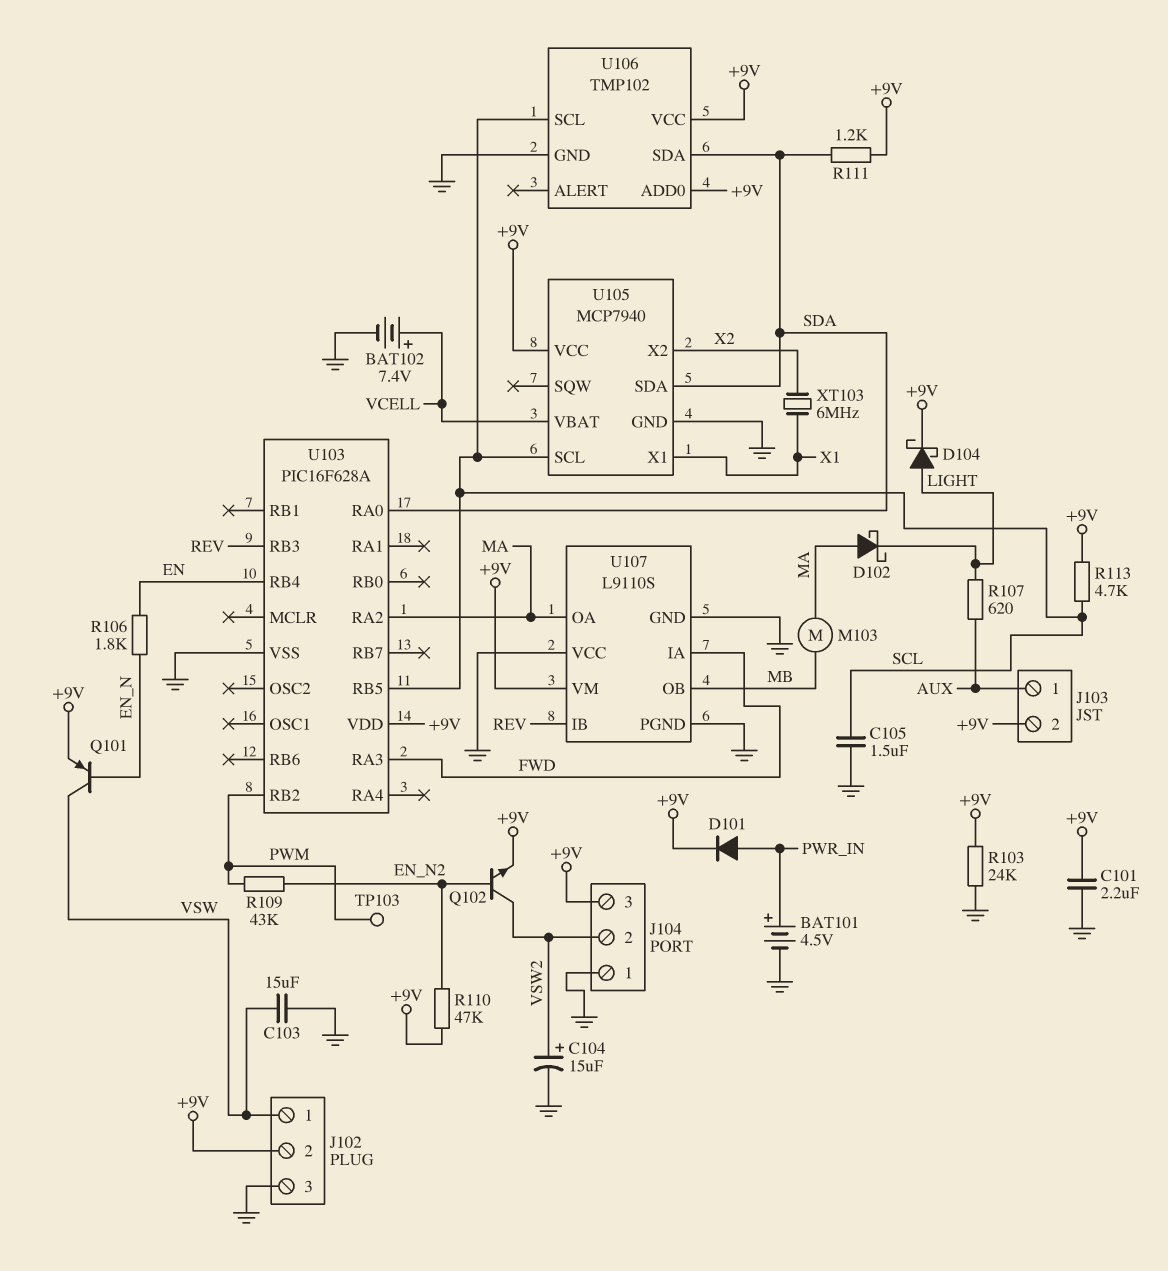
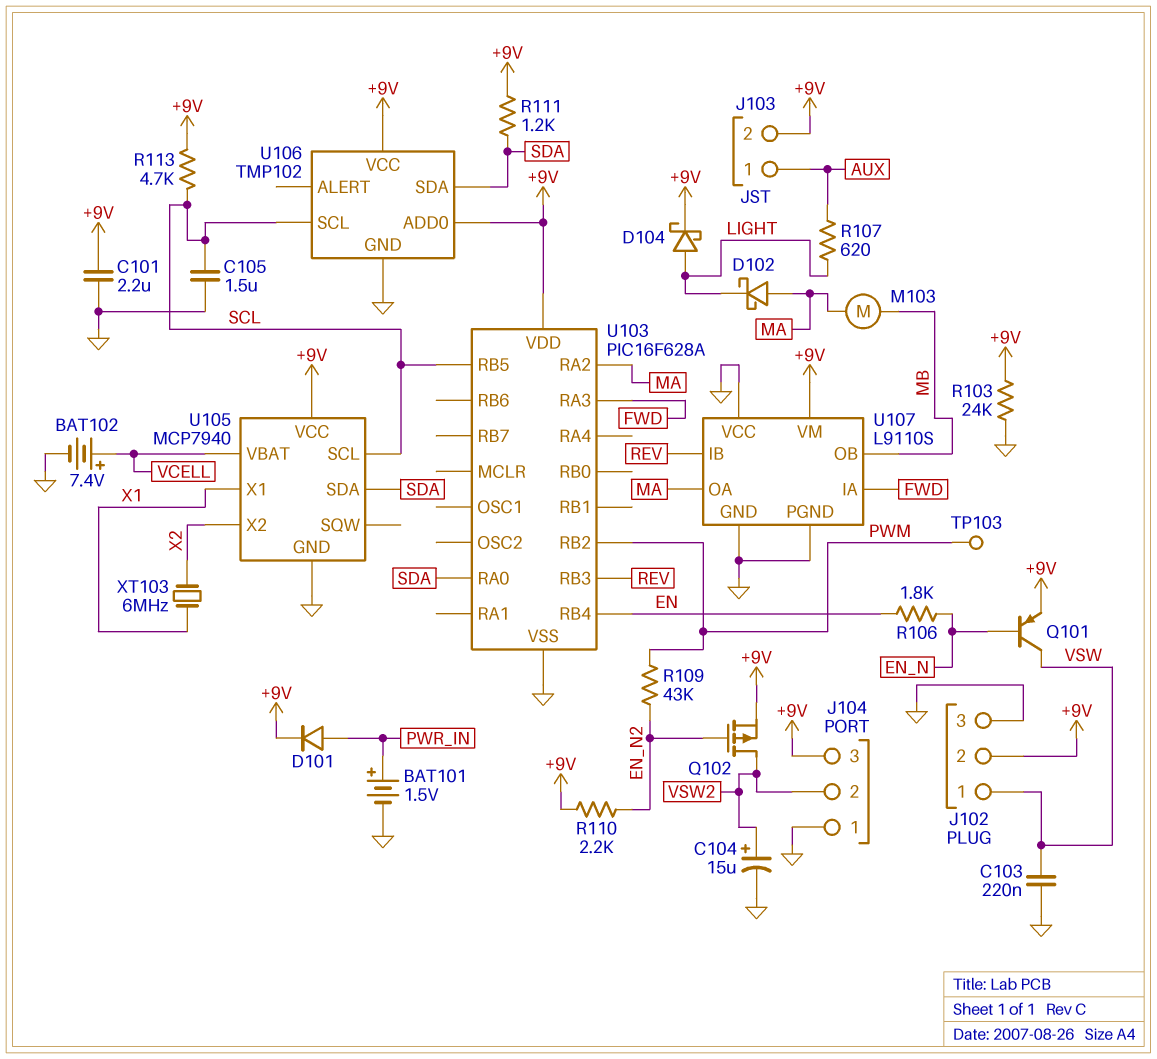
BAT101: 4.5V (plus PWR_IN, minus GND) -> 1.5V (plus PWR_IN, minus GND)
C103: 15uF (GND, VSW) -> 220nF (GND, VSW)
Q102: NPN (B EN_N2, C VSW2, E +9V) -> PMOS (G EN_N2, D VSW2, S +9V)
R110: 47k (+9V, EN_N2) -> 2.2k (+9V, EN_N2)

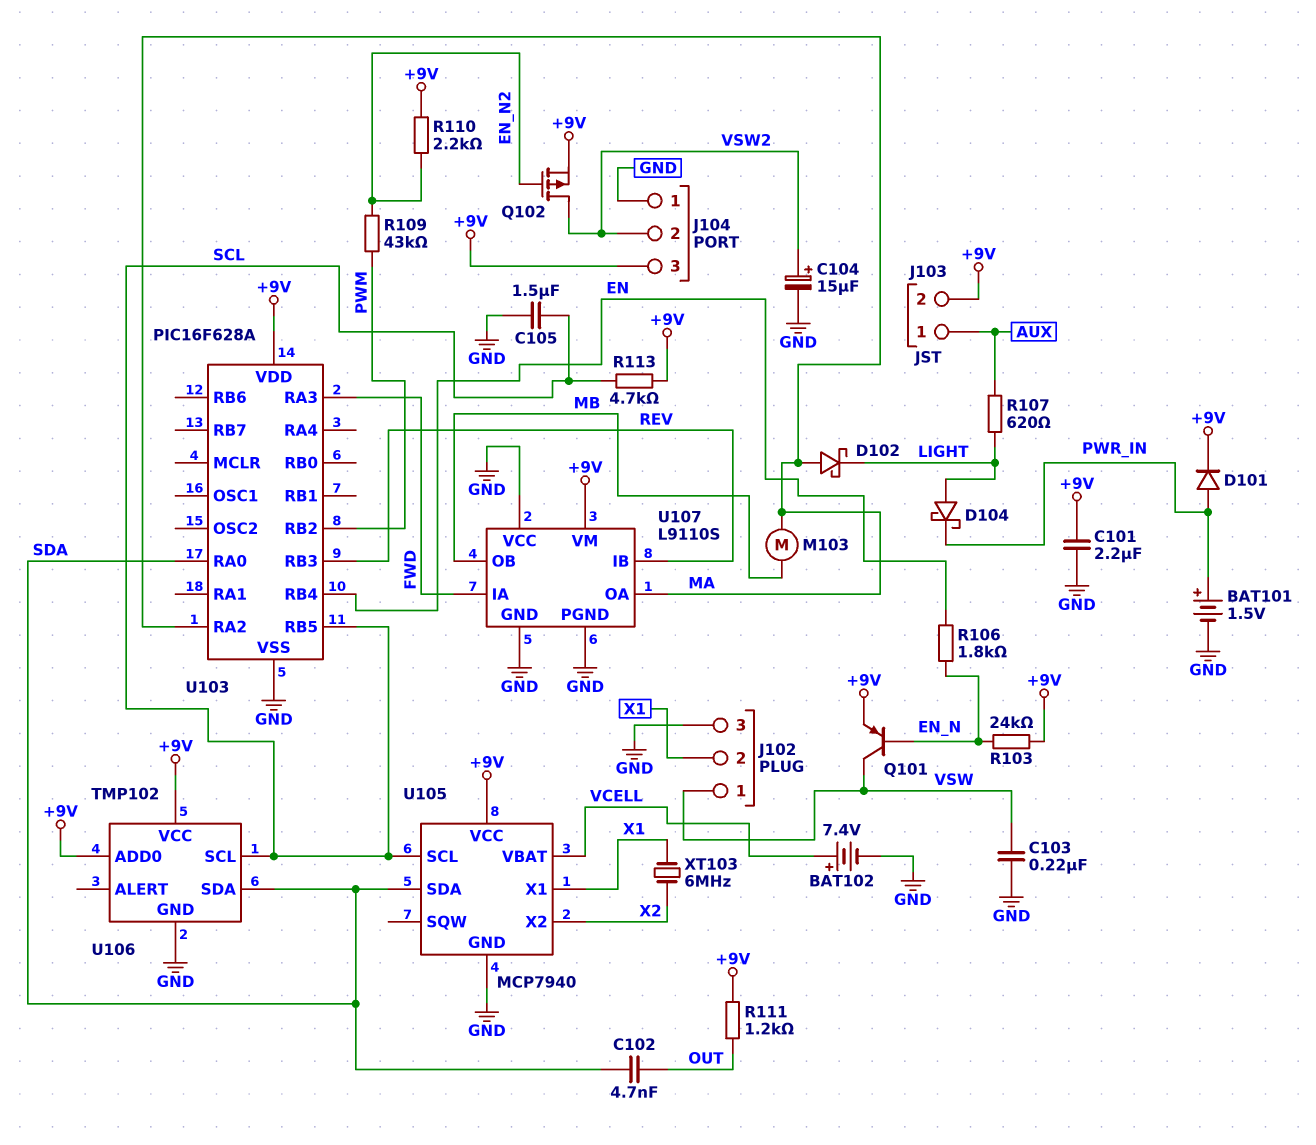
C102: none -> 4.7nF (OUT, SDA)
D104: schottky (A LIGHT, K +9V) -> schottky (A LIGHT, K PWR_IN)
J102 pin 2: +9V -> X1
R103: 24k (+9V, GND) -> 24k (+9V, EN_N)
R111: 1.2k (+9V, SDA) -> 1.2k (+9V, OUT)
TP103: test point (PWM) -> none

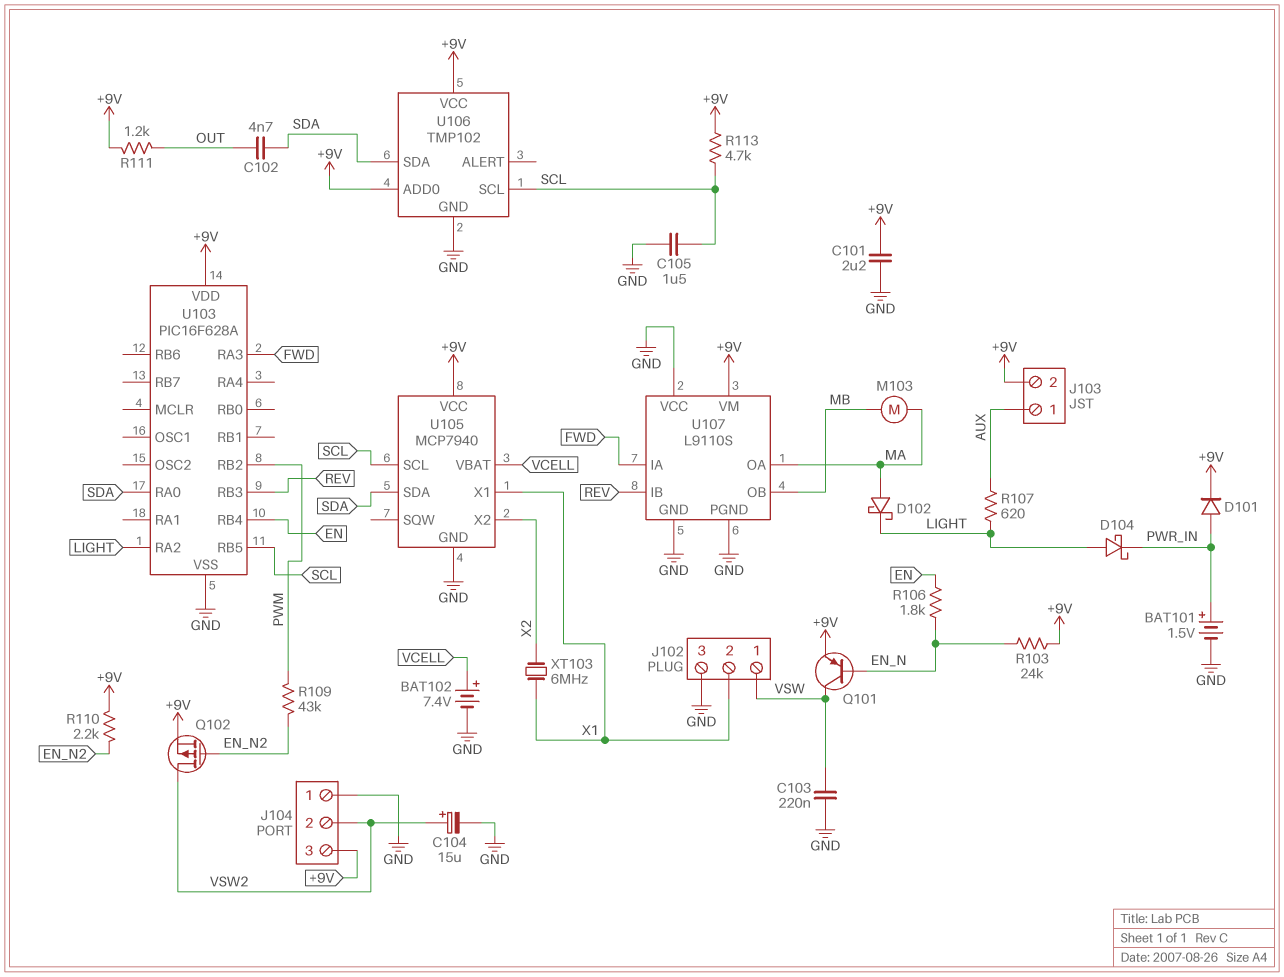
U103 pin RA2: MA -> LIGHT

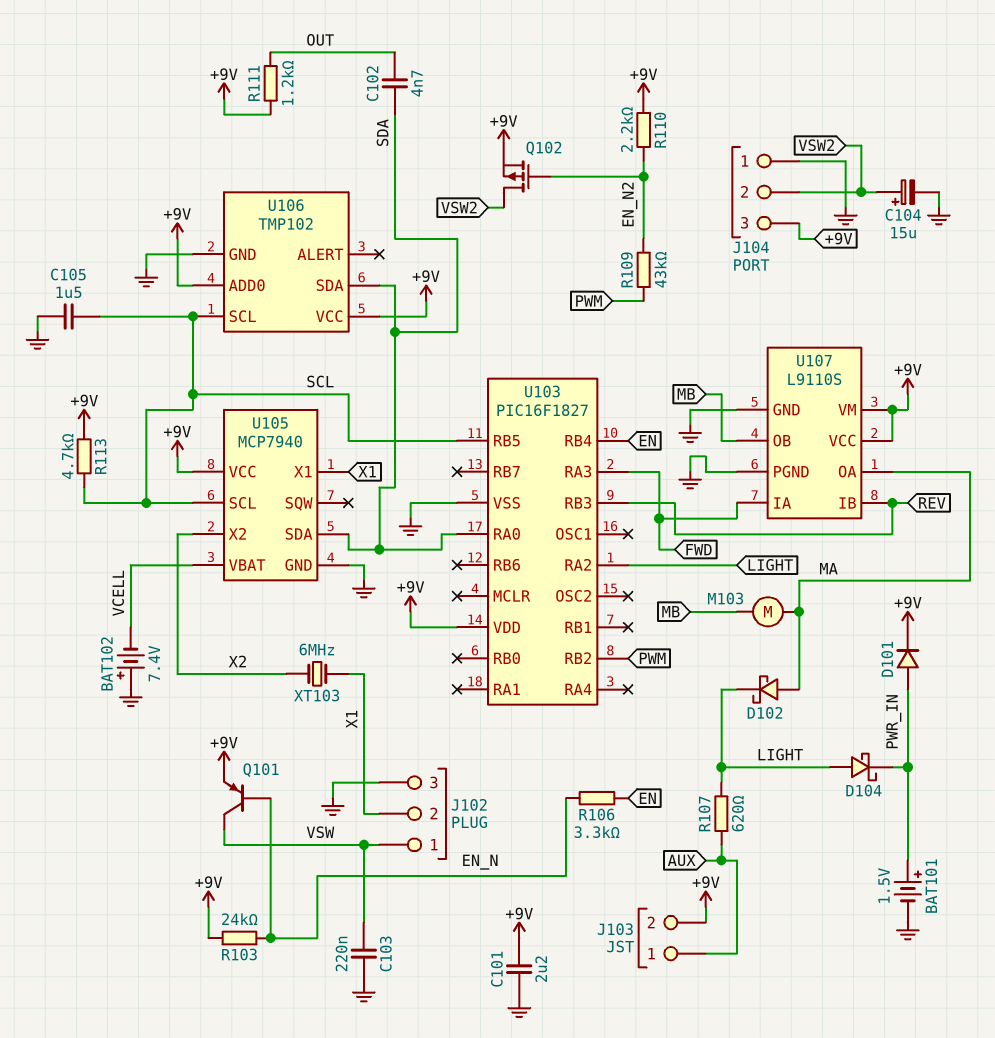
BAT102: 7.4V (plus VCELL, minus GND) -> 7.4V (plus GND, minus VCELL)
R106: 1.8k (EN, EN_N) -> 3.3k (EN, EN_N)
U103: PIC16F628A -> PIC16F1827
U107 pin VCC: GND -> +9V

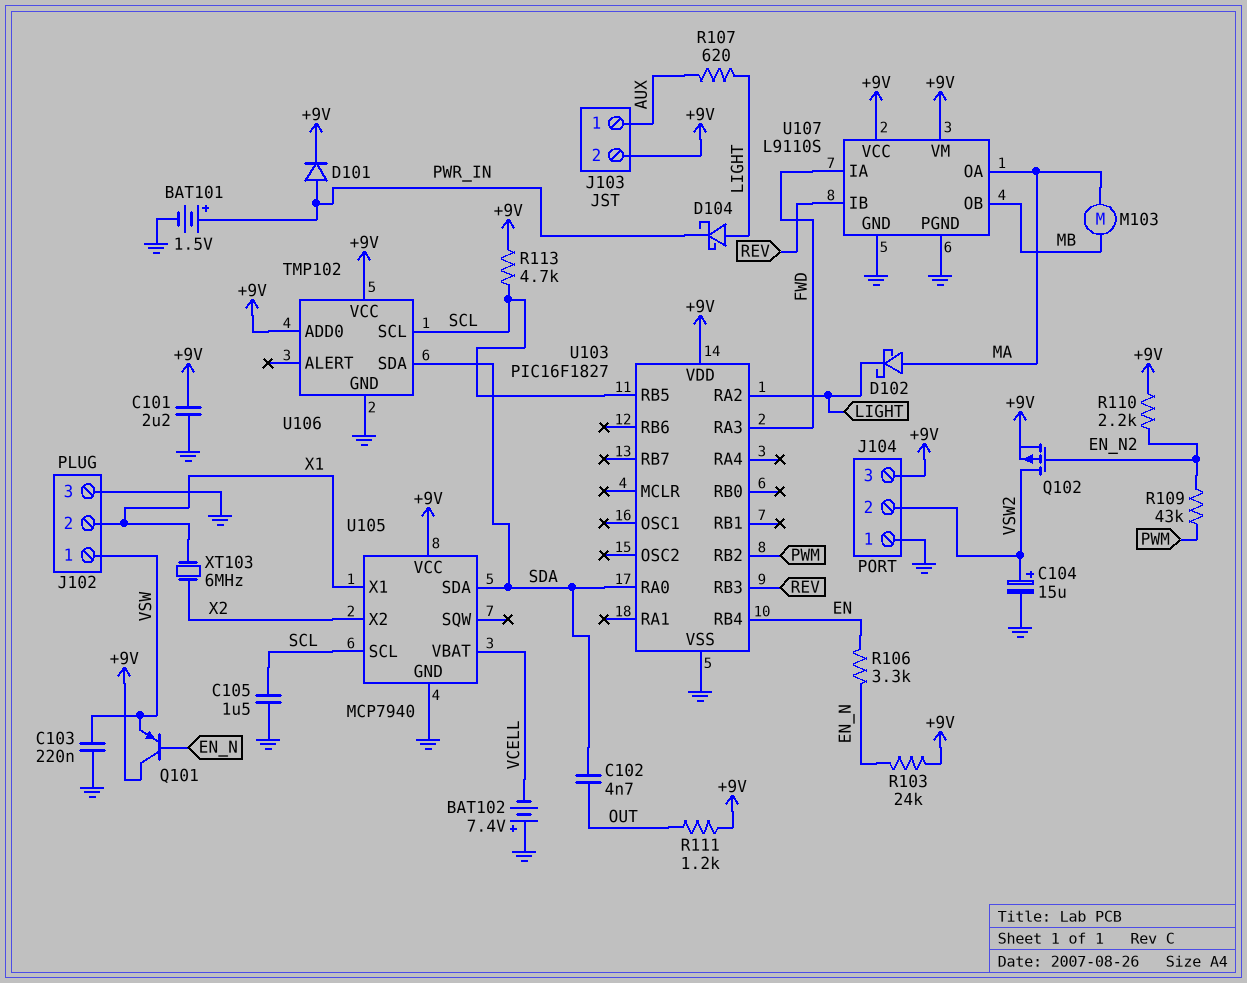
Q101: PNP (B EN_N, C VSW, E +9V) -> PNP (B EN_N, C +9V, E VSW)

